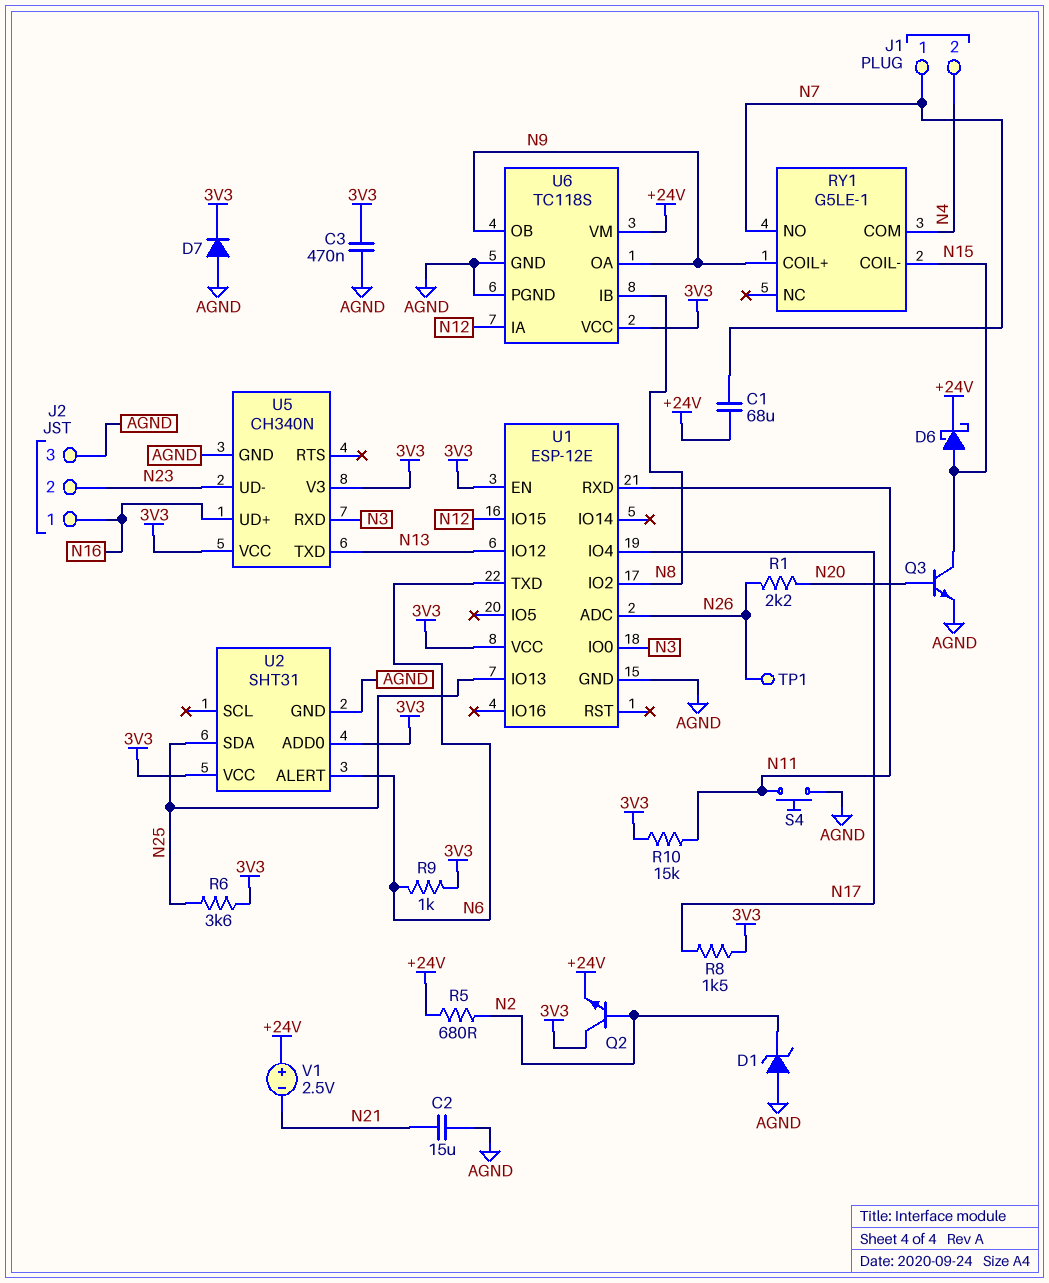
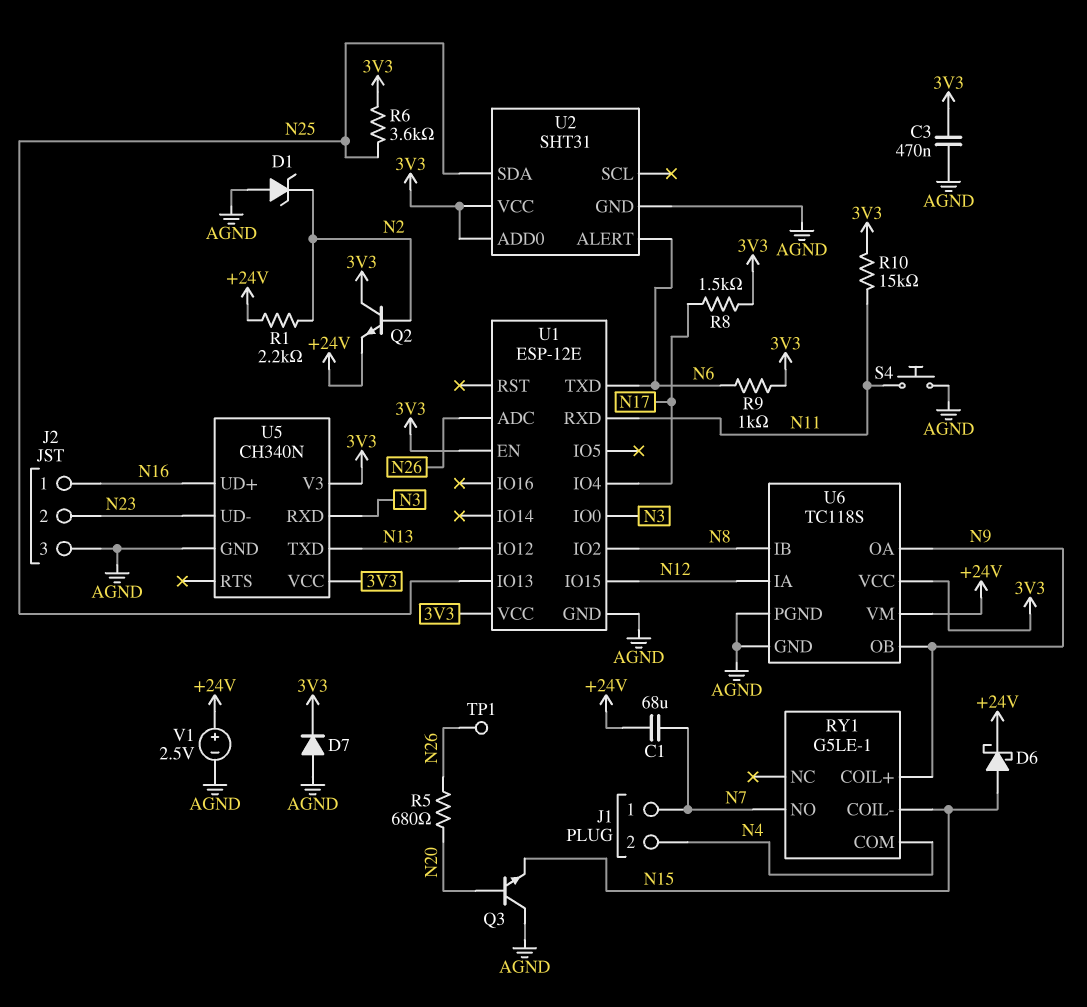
C2: 15uF (AGND, N21) -> none
Q3: NPN (B N20, C N15, E AGND) -> NPN (B N20, C AGND, E N15)
R1: 2.2k (N20, N26) -> 2.2k (+24V, N2)
R5: 680 (+24V, N2) -> 680 (N20, N26)
V1: 2.5V (plus +24V, minus N21) -> 2.5V (plus +24V, minus AGND)

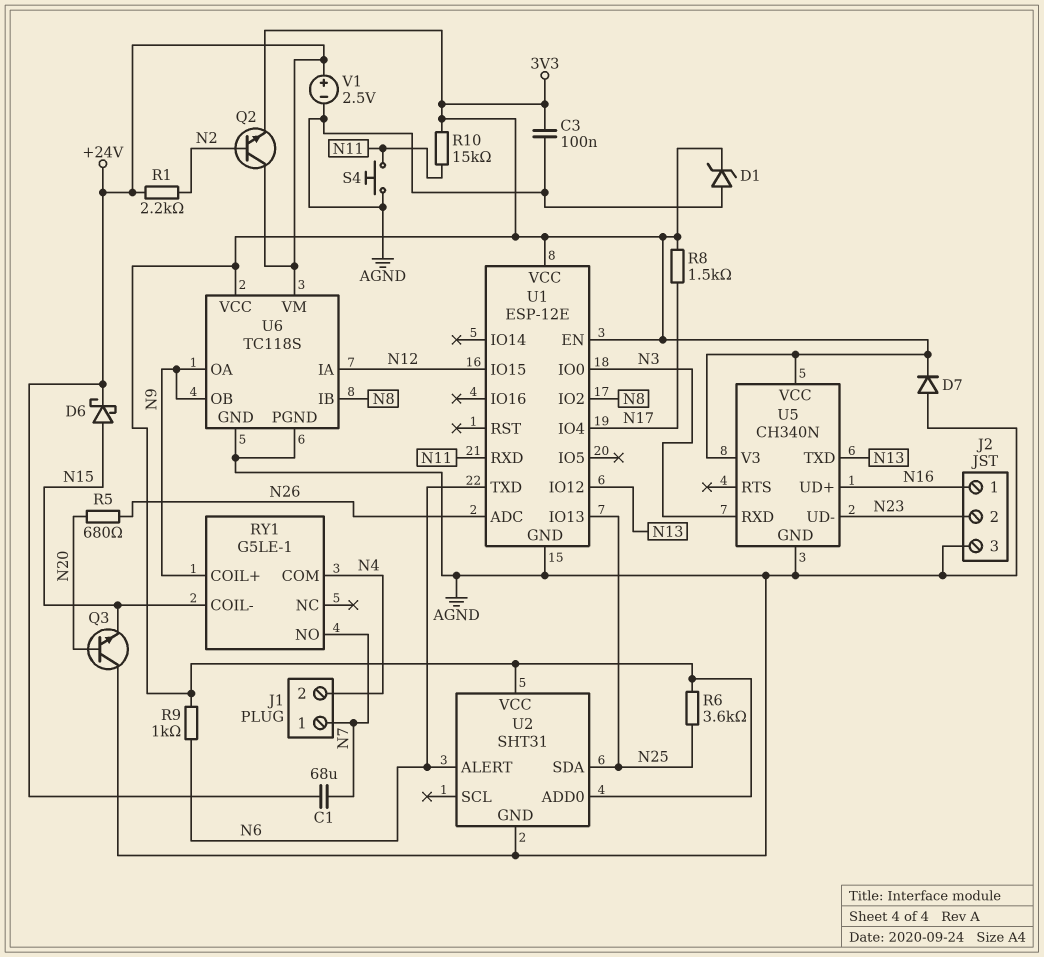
C3: 470nF (3V3, AGND) -> 100nF (3V3, AGND)
D1: zener (A AGND, K N2) -> zener (A AGND, K 3V3)
Q2: NPN (B N2, C 3V3, E +24V) -> NPN (B N2, C +24V, E 3V3)
TP1: test point (N26) -> none

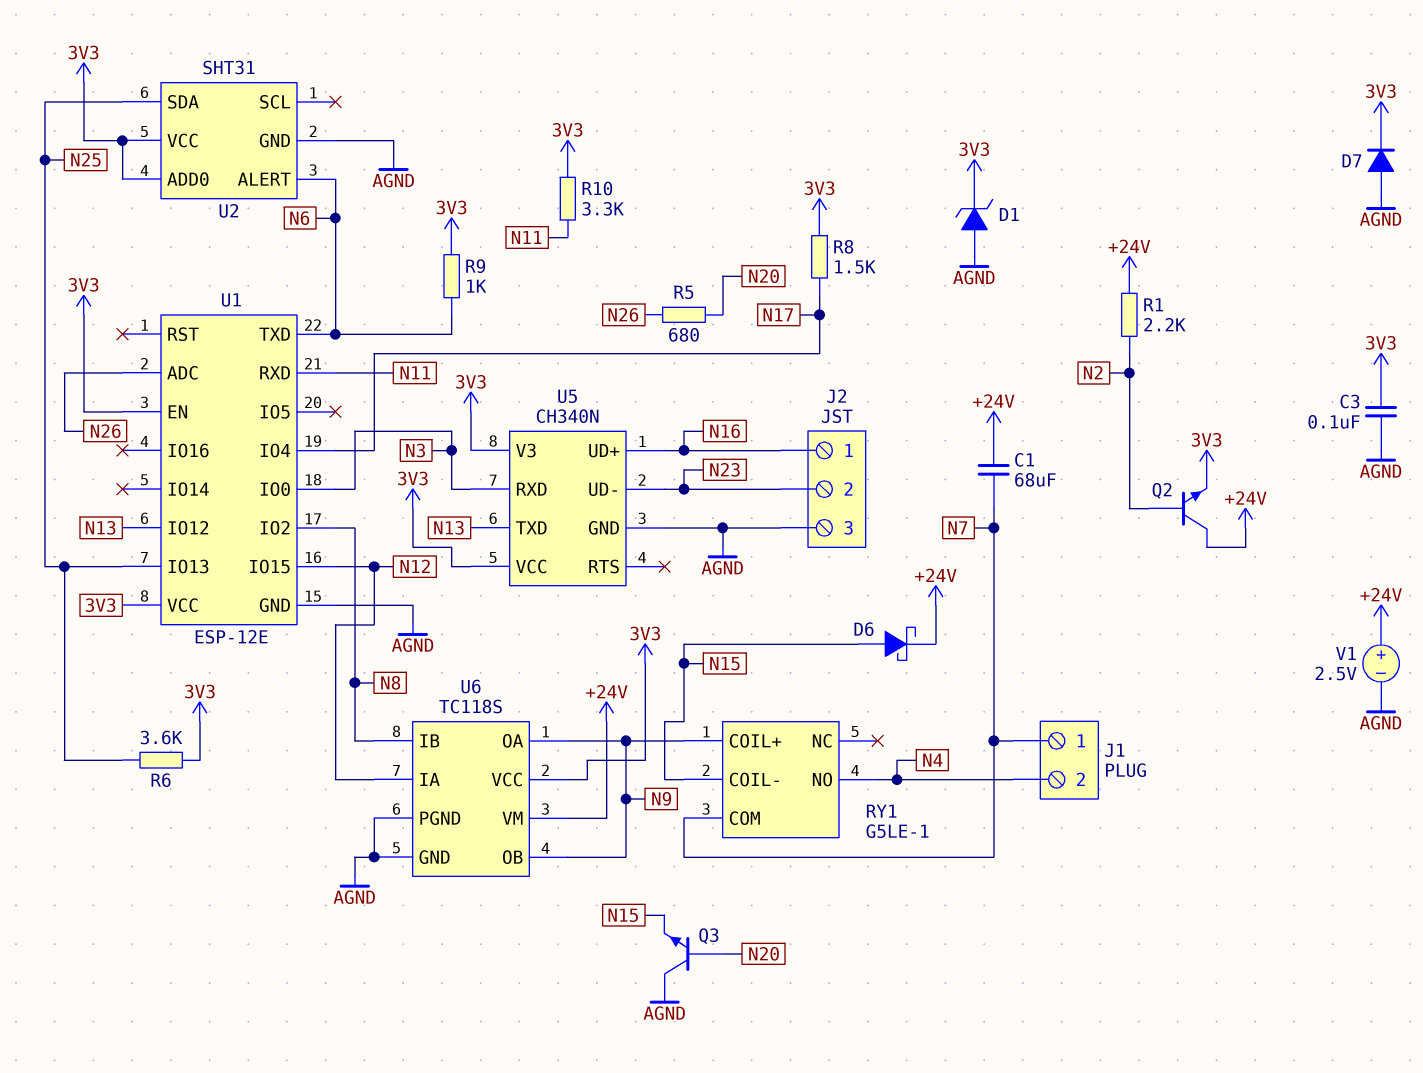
R10: 15k (3V3, N11) -> 3.3k (3V3, N11)
RY1 pin COM: N4 -> N7
RY1 pin NO: N7 -> N4
S4: button (AGND, N11) -> none

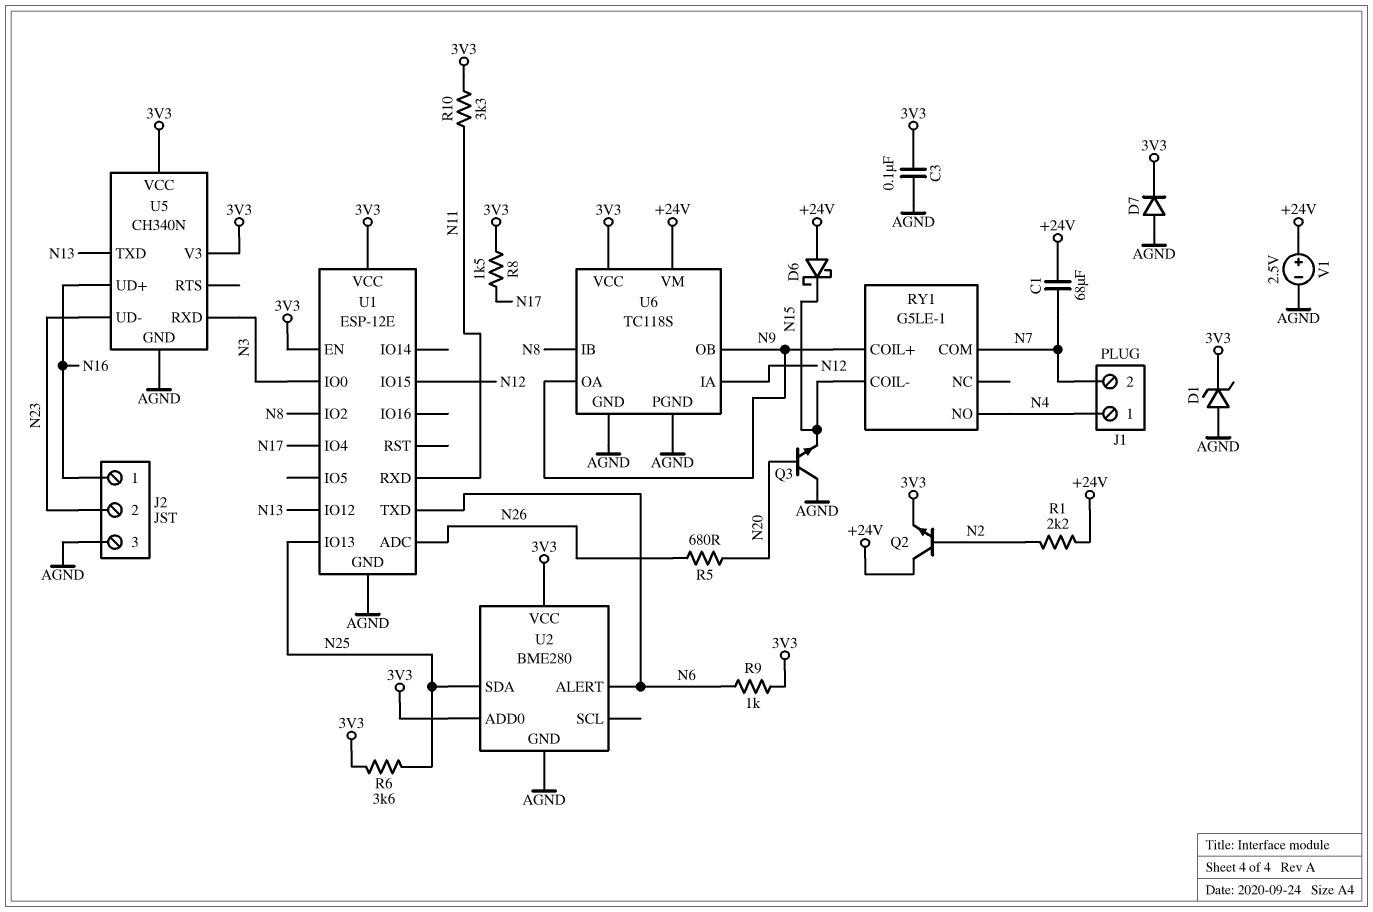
D6: schottky (A N15, K +24V) -> schottky (A +24V, K N15)
J1 pin 1: N7 -> N4
J1 pin 2: N4 -> N7
U2: SHT31 -> BME280

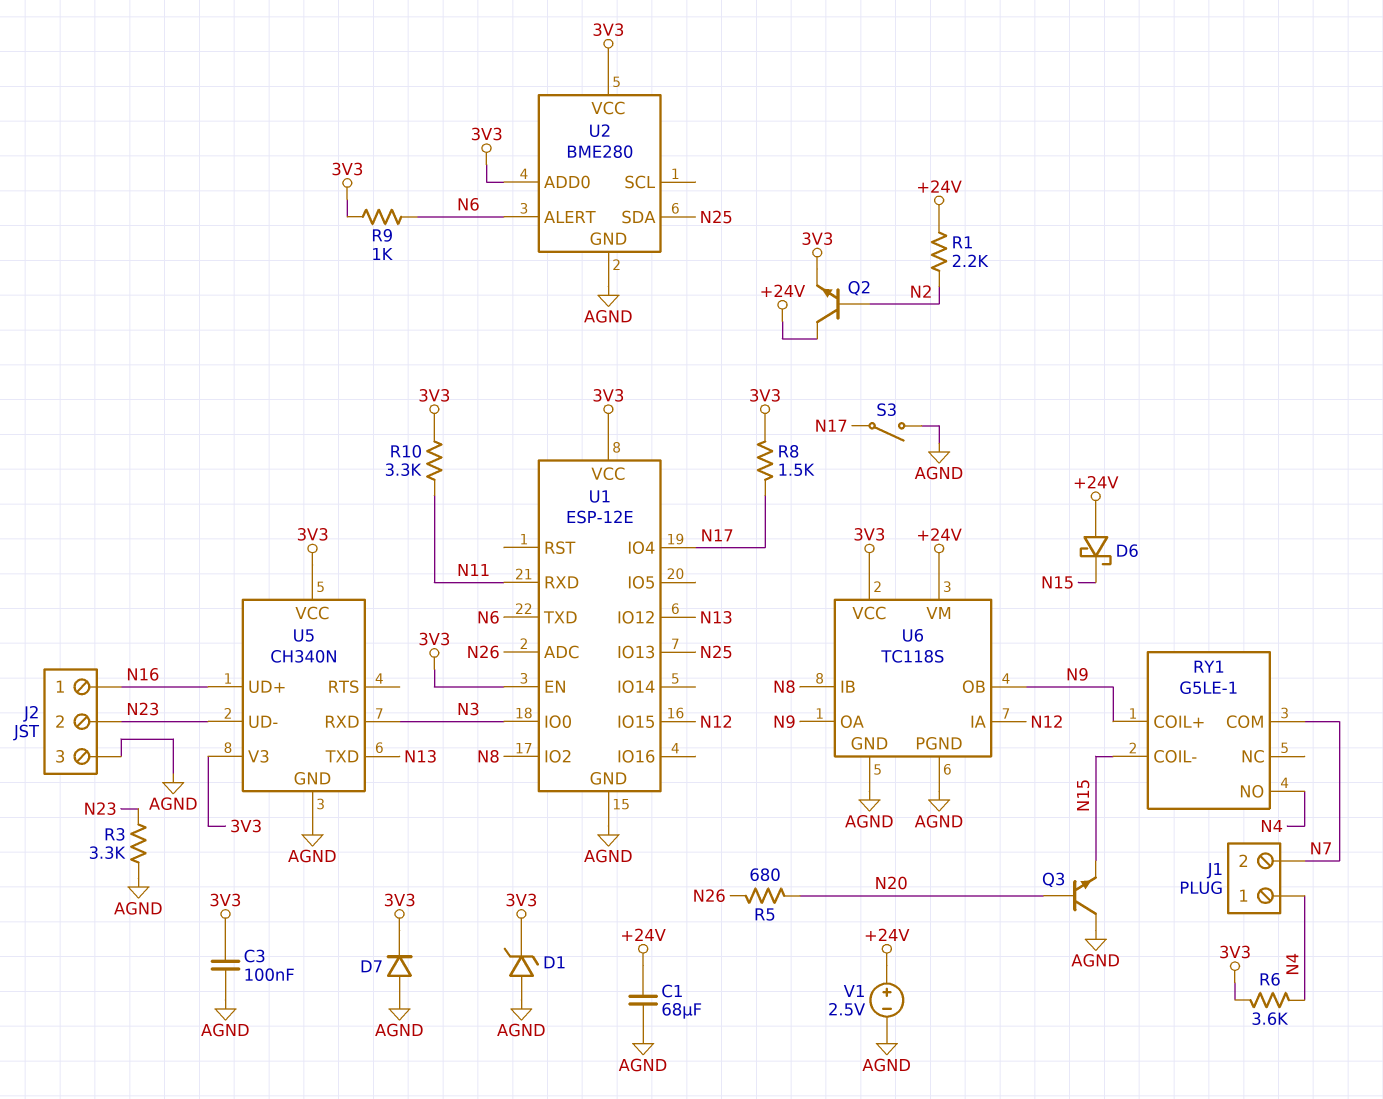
C1: 68uF (+24V, N7) -> 68uF (+24V, AGND)
R3: none -> 3.3k (AGND, N23)
R6: 3.6k (3V3, N25) -> 3.6k (3V3, N4)
S3: none -> switch (AGND, N17)

